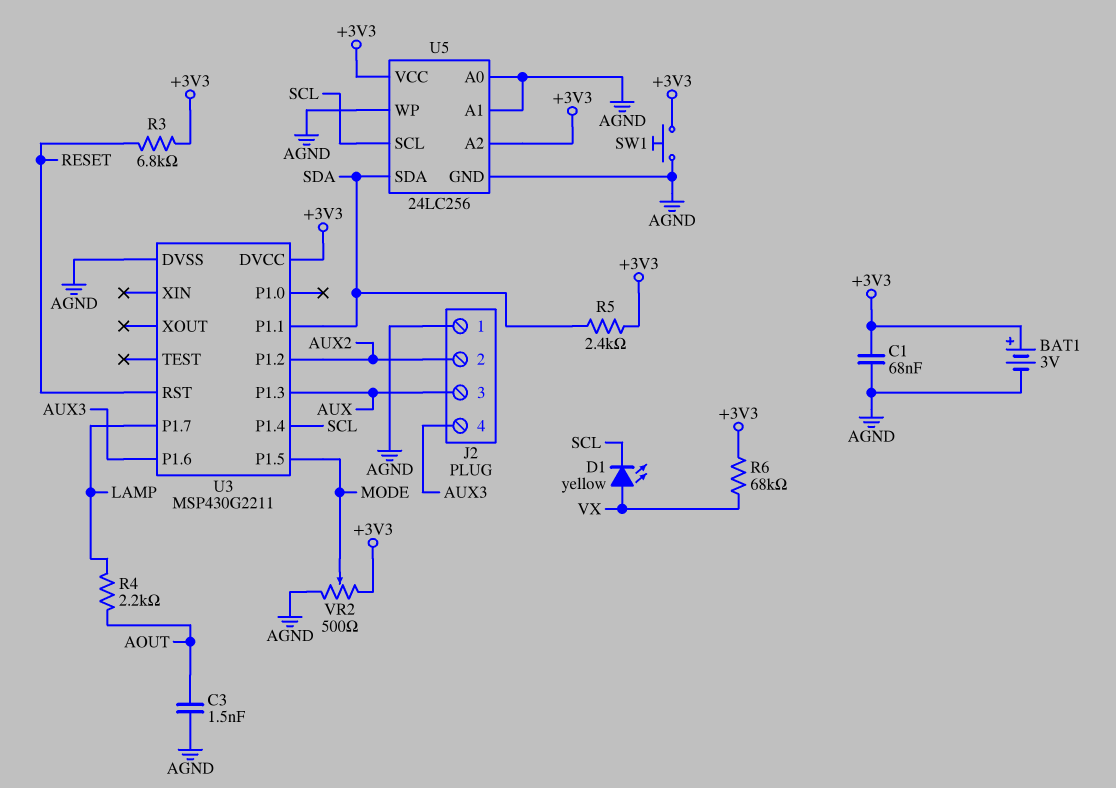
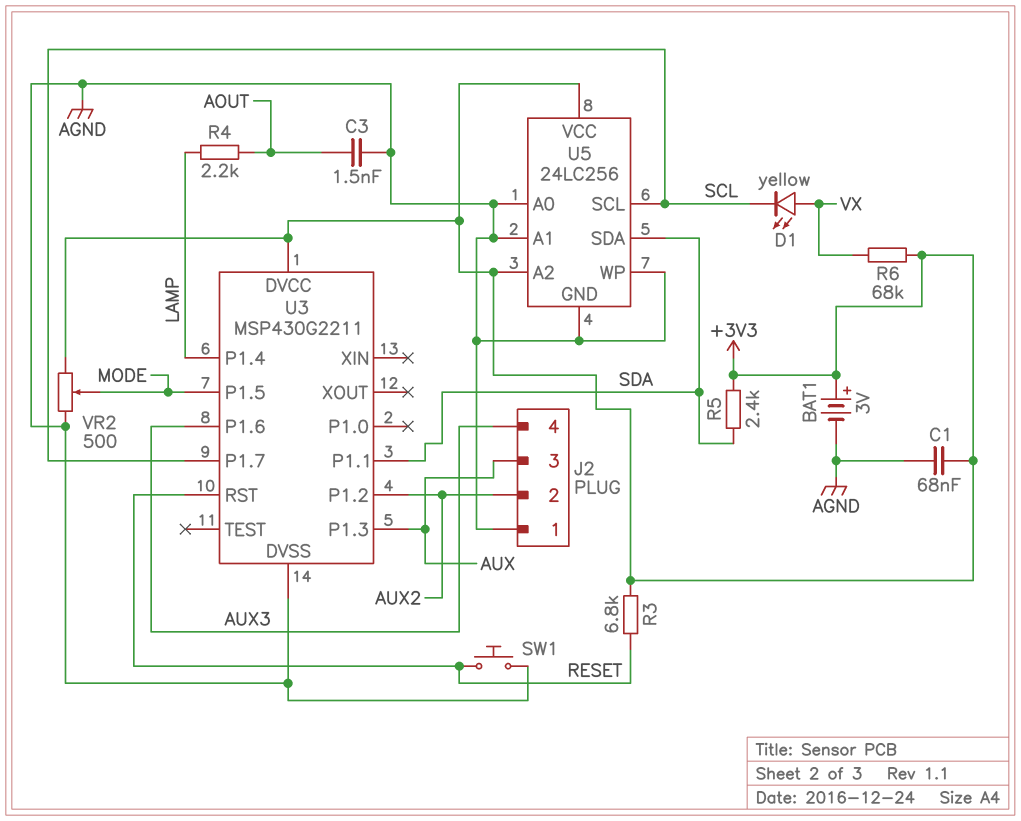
SW1: button (+3V3, AGND) -> button (AGND, RESET)
U3 pin P1.4: SCL -> LAMP
U3 pin P1.7: LAMP -> SCL

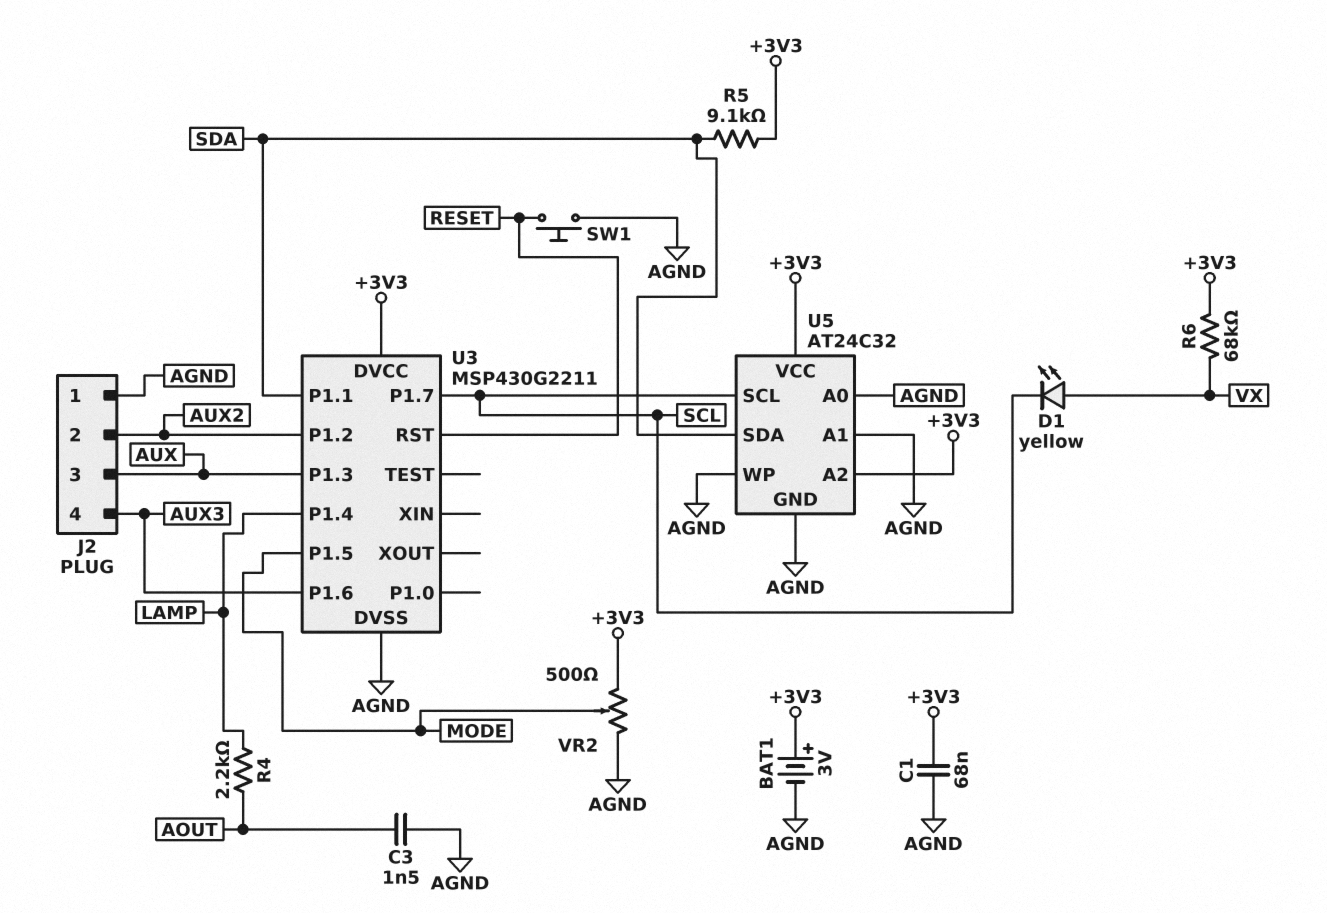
R3: 6.8k (+3V3, RESET) -> none
R5: 2.4k (+3V3, SDA) -> 9.1k (+3V3, SDA)
U5: 24LC256 -> AT24C32

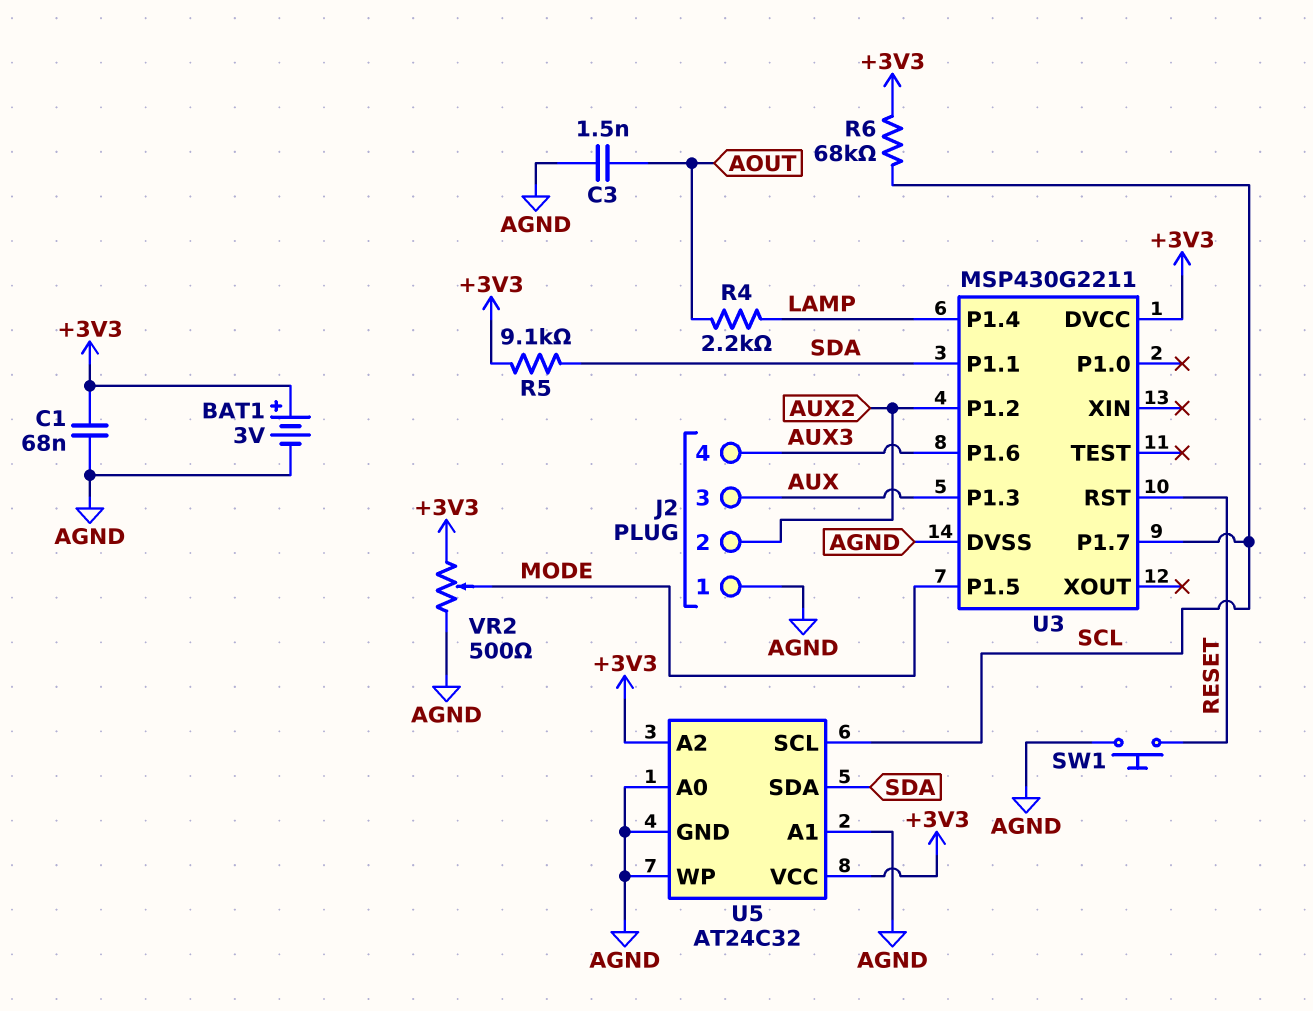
D1: LED yellow (A VX, K SCL) -> none
R6: 68k (+3V3, VX) -> 68k (+3V3, SCL)

